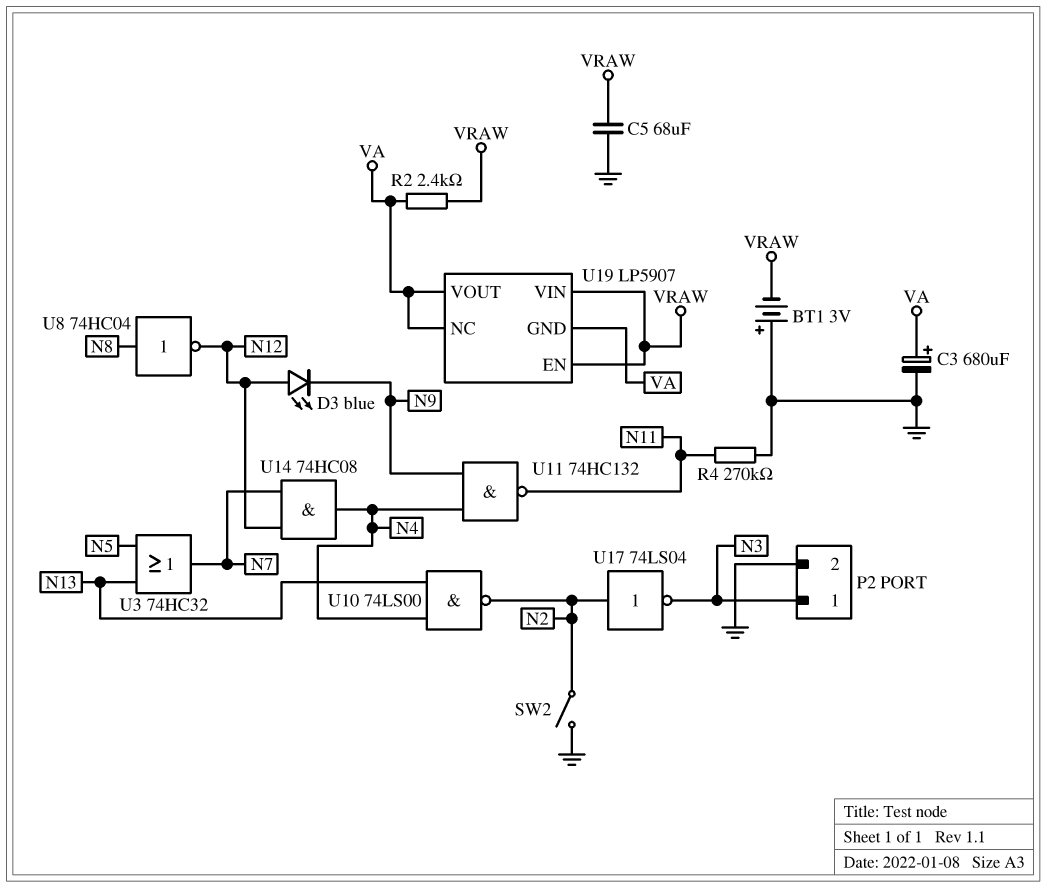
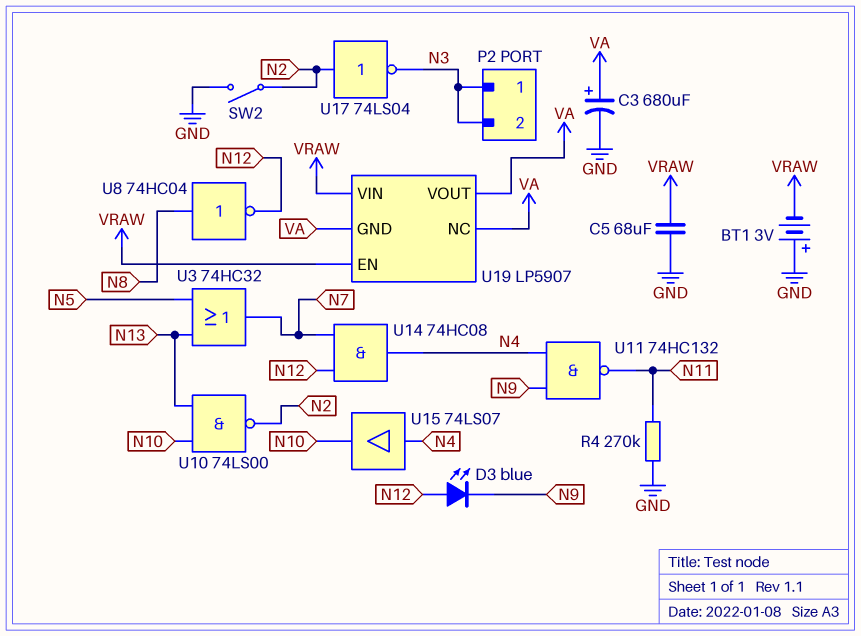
P2 pin 2: GND -> N3
R2: 2.4k (VA, VRAW) -> none
U10: NAND 74LS00 (in N4, in N13, out N2) -> NAND 74LS00 (in N10, in N13, out N2)
U15: none -> buffer 74LS07 (in N4, out N10)

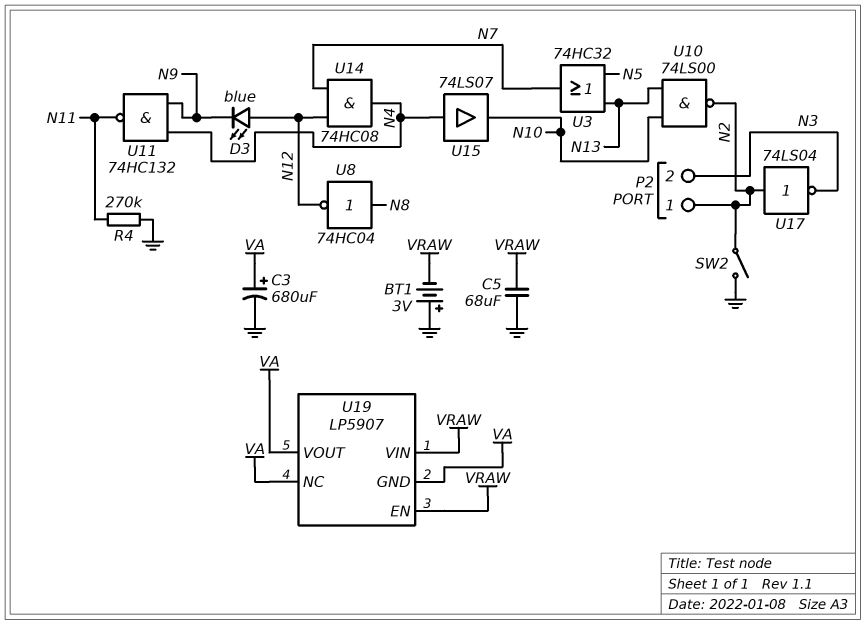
P2 pin 1: N3 -> N2

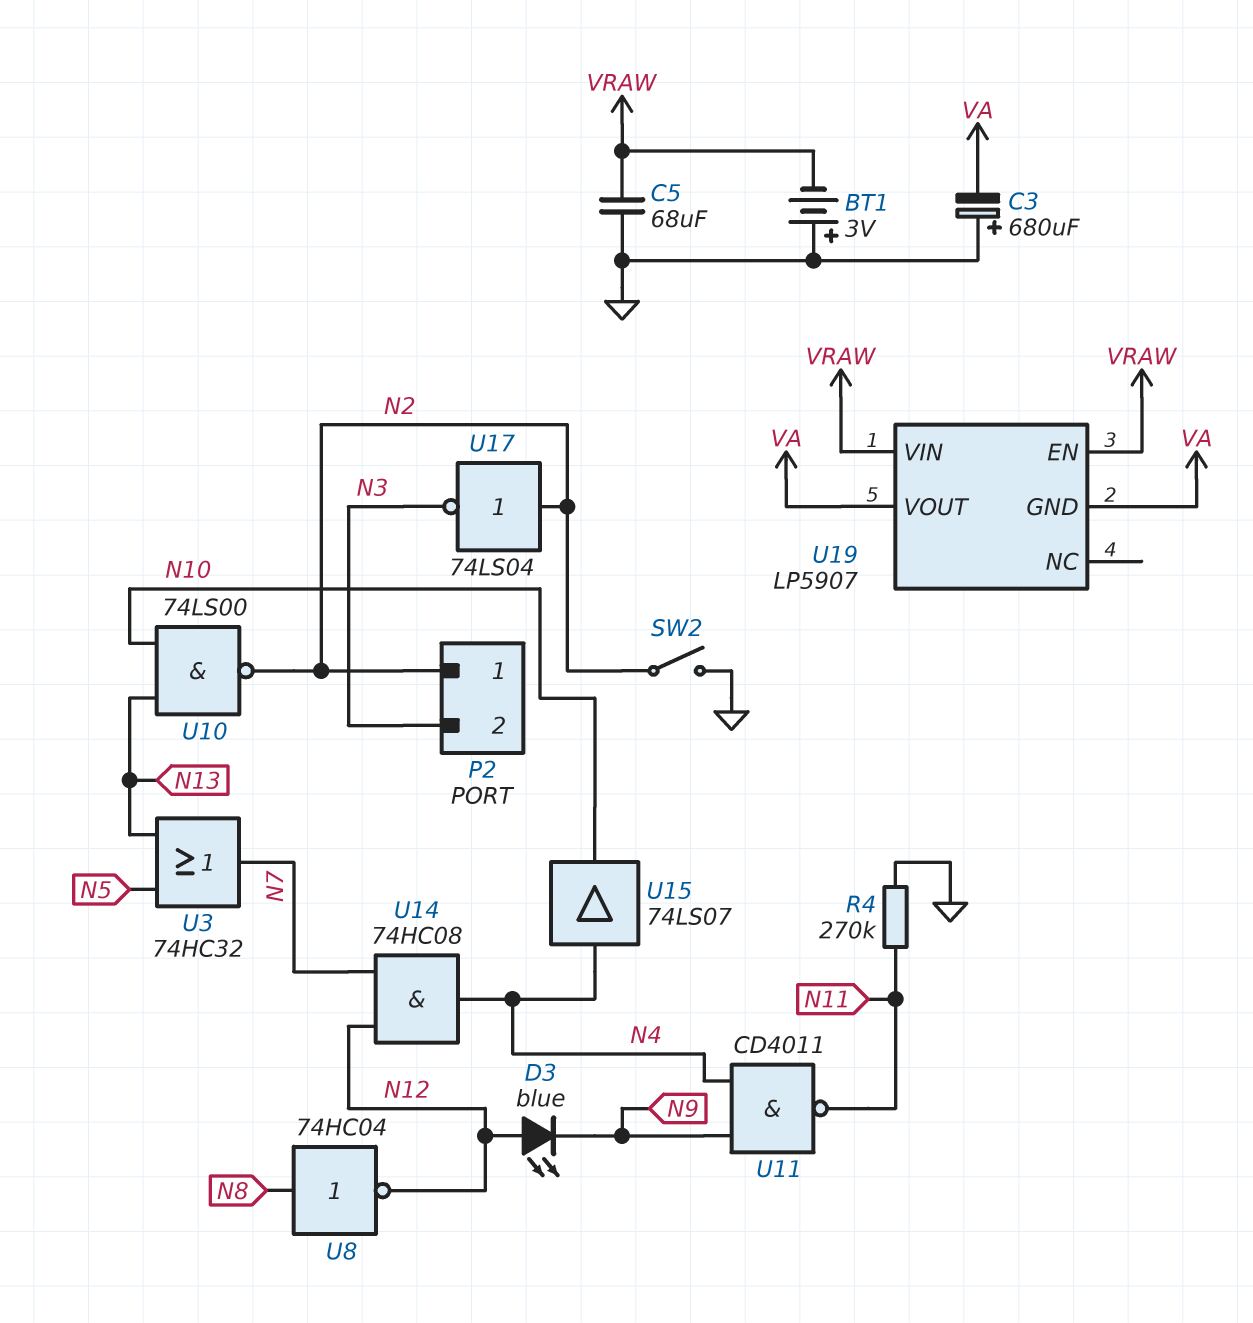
C3: 680uF (plus VA, minus GND) -> 680uF (plus GND, minus VA)
U11: NAND 74HC132 (in N4, in N9, out N11) -> NAND CD4011 (in N4, in N9, out N11)
U19 pin NC: VA -> none

